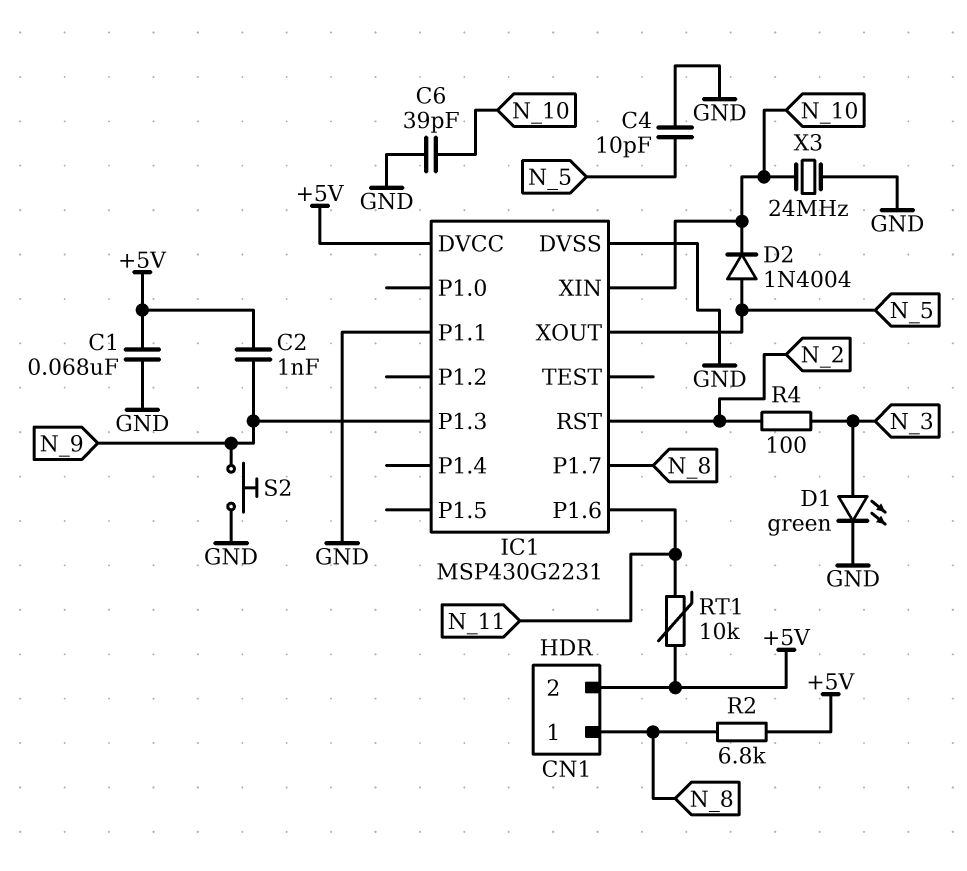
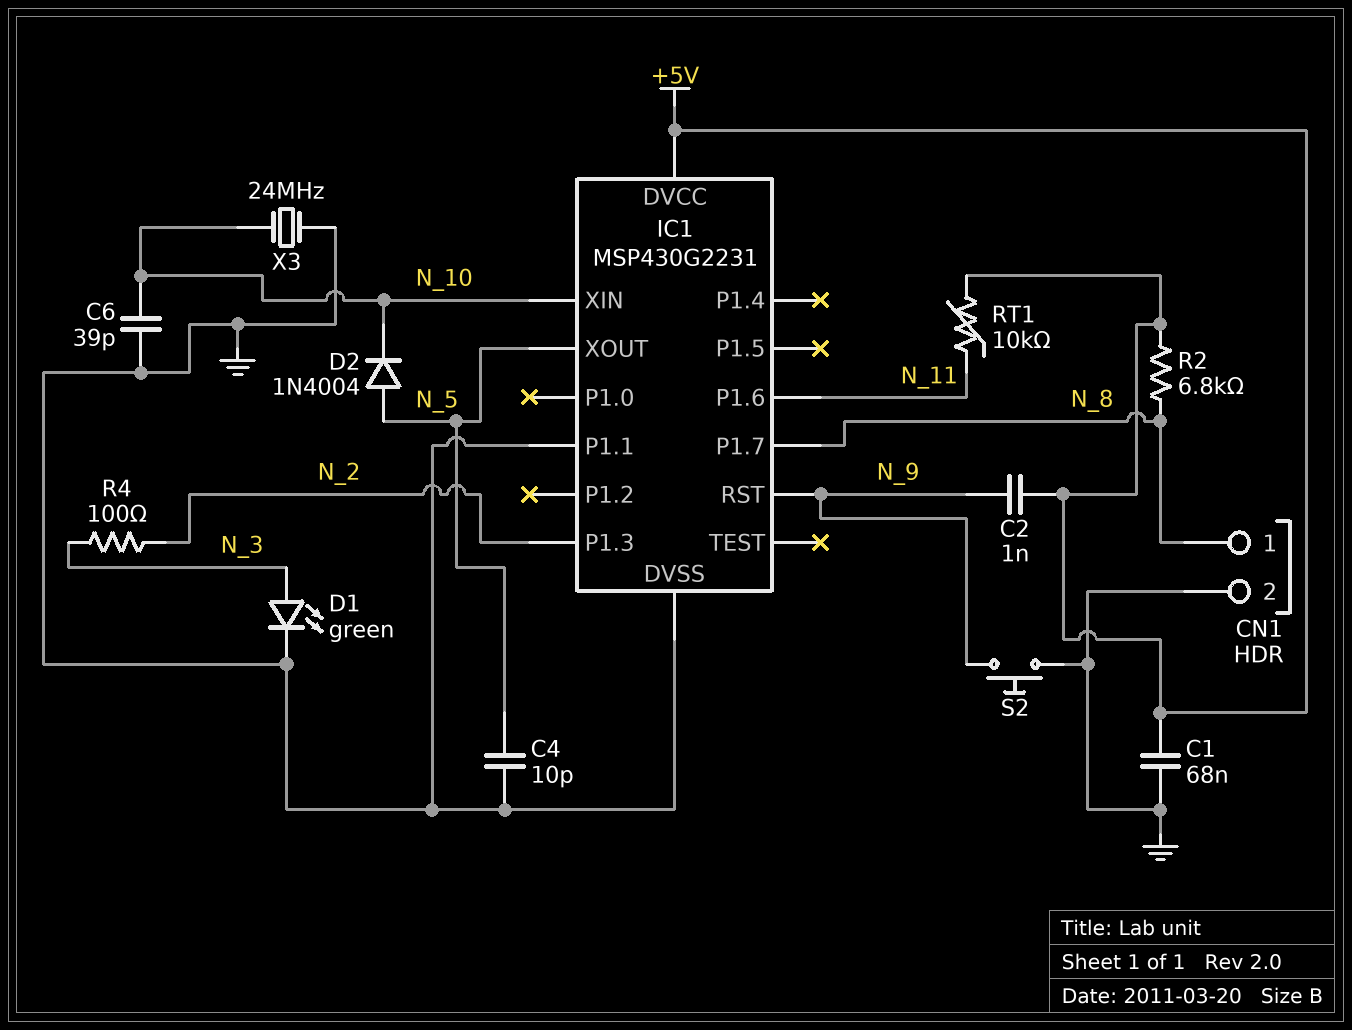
CN1 pin 2: +5V -> GND
IC1 pin P1.3: N_9 -> N_2
IC1 pin RST: N_2 -> N_9

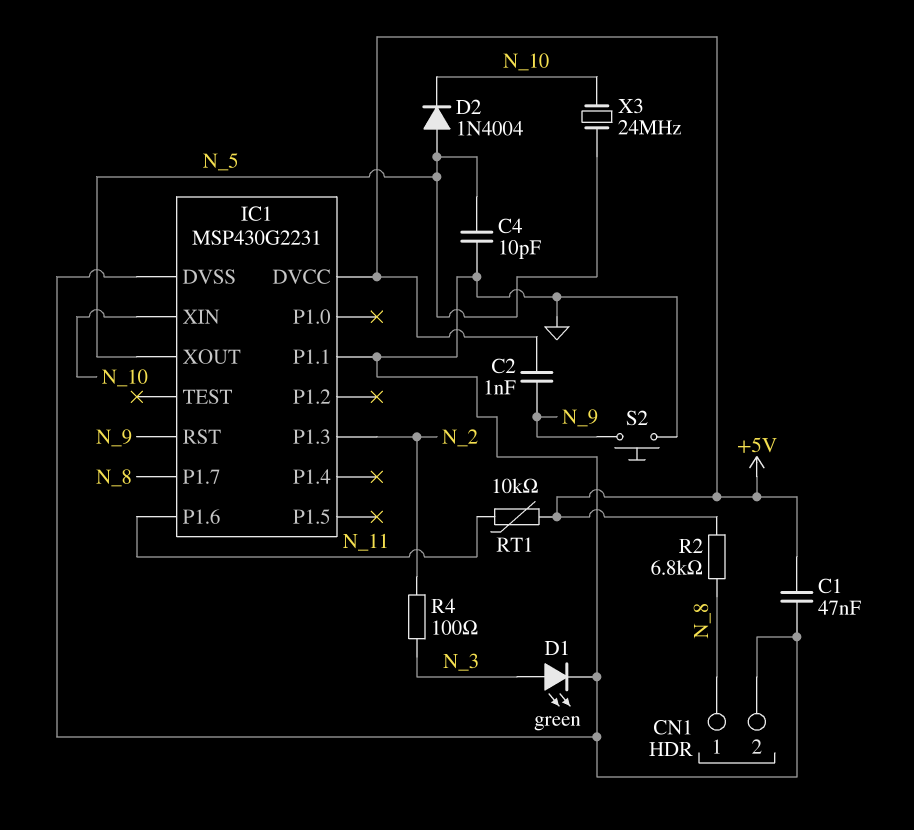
C1: 68nF (+5V, GND) -> 47nF (+5V, GND)
C6: 39pF (GND, N_10) -> none
X3: 24MHz (GND, N_10) -> 24MHz (N_5, N_10)

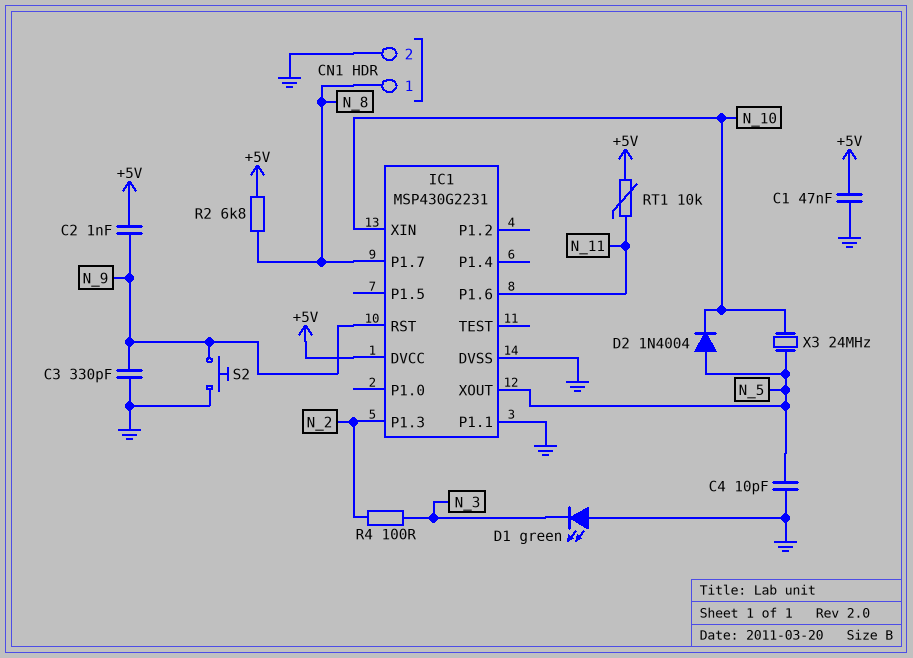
C3: none -> 330pF (GND, N_9)
D1: LED green (A N_3, K GND) -> LED green (A GND, K N_3)

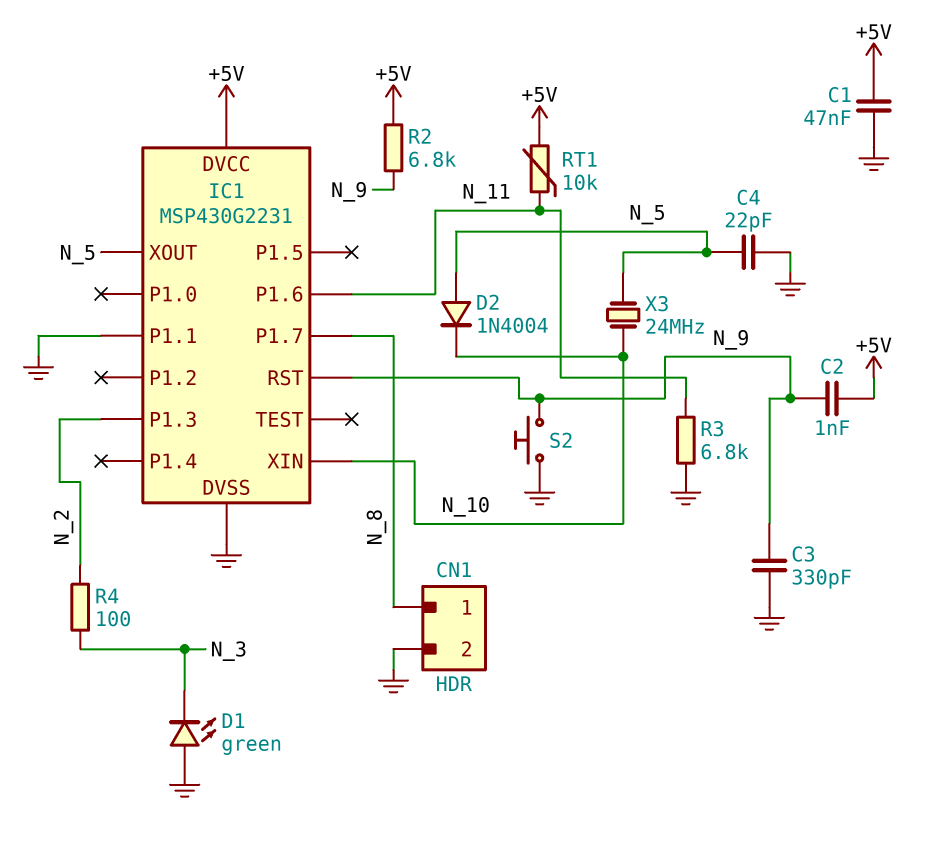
C4: 10pF (GND, N_5) -> 22pF (GND, N_5)
R2: 6.8k (+5V, N_8) -> 6.8k (+5V, N_9)
R3: none -> 6.8k (GND, N_11)

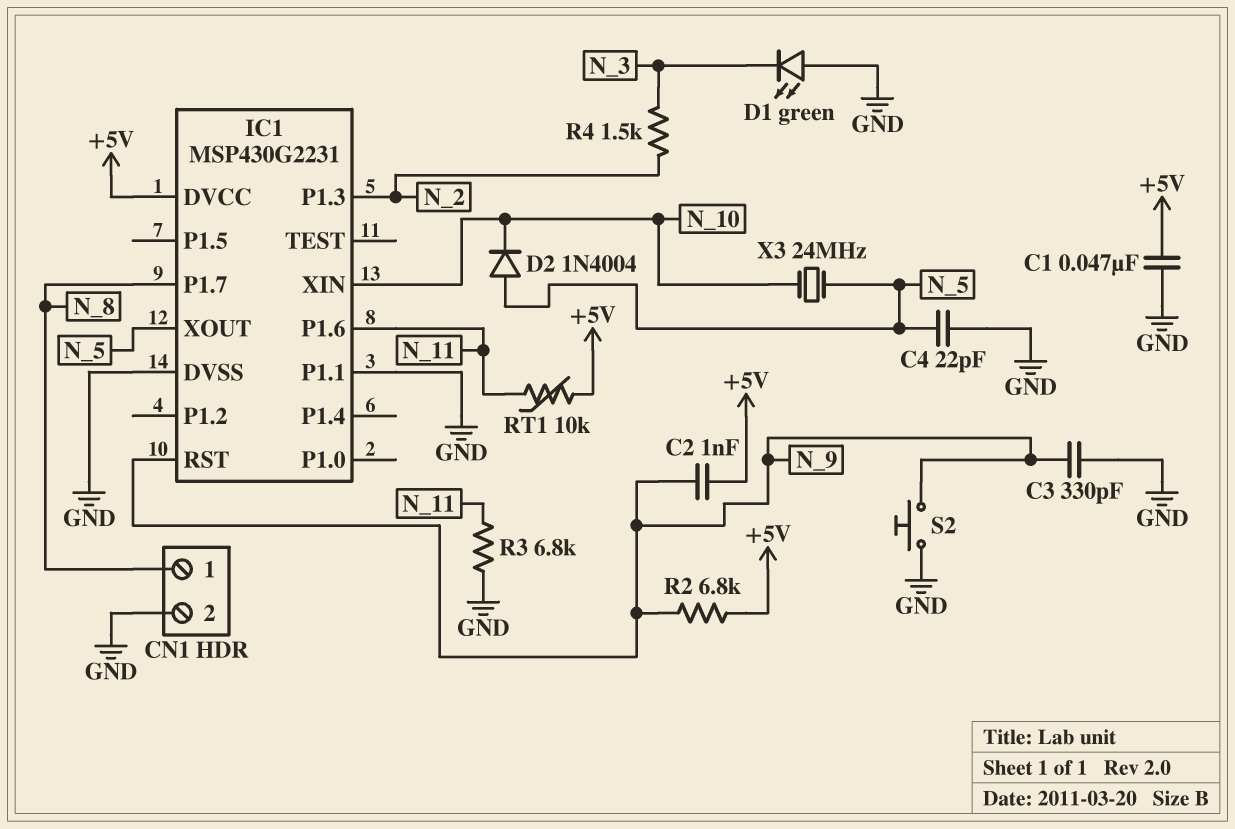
R4: 100 (N_2, N_3) -> 1.5k (N_2, N_3)

